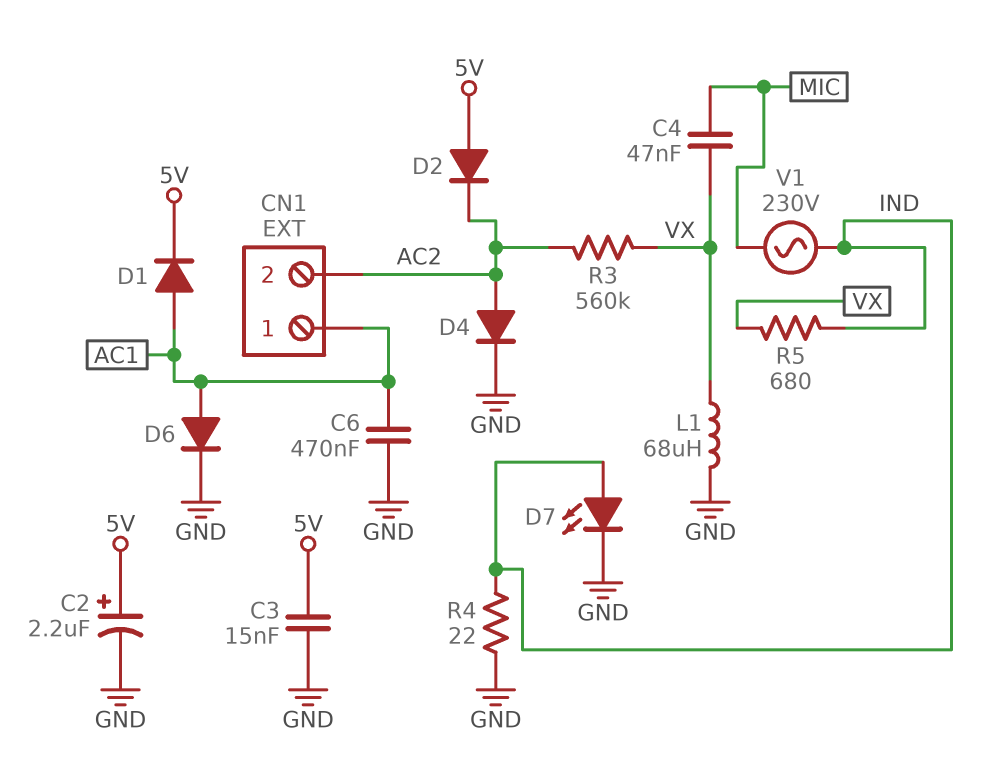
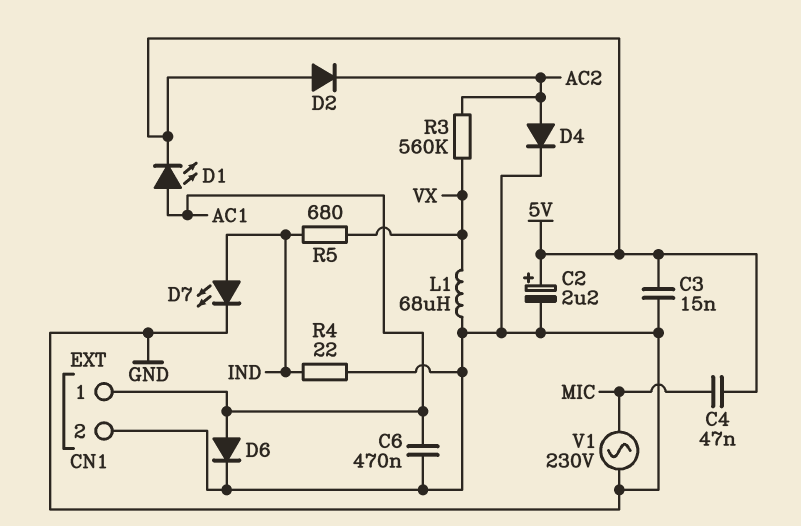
C4: 47nF (MIC, VX) -> 47nF (5V, MIC)
CN1 pin 2: AC2 -> GND
D1: diode (A AC1, K 5V) -> LED (A AC1, K 5V)
V1: AC 230V (IND, MIC) -> AC 230V (GND, MIC)

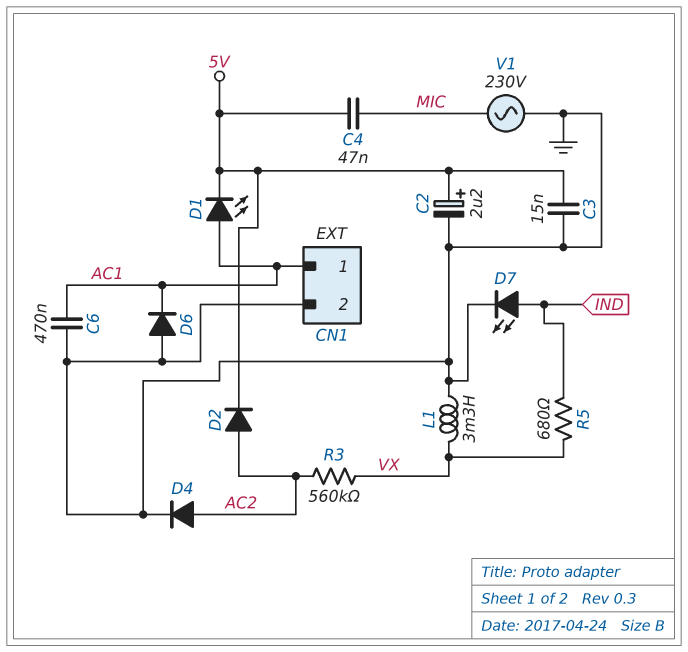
D2: diode (A 5V, K AC2) -> diode (A AC2, K 5V)
D6: diode (A AC1, K GND) -> diode (A GND, K AC1)
L1: 68uH (GND, VX) -> 3.3mH (GND, VX)
R4: 22 (GND, IND) -> none

